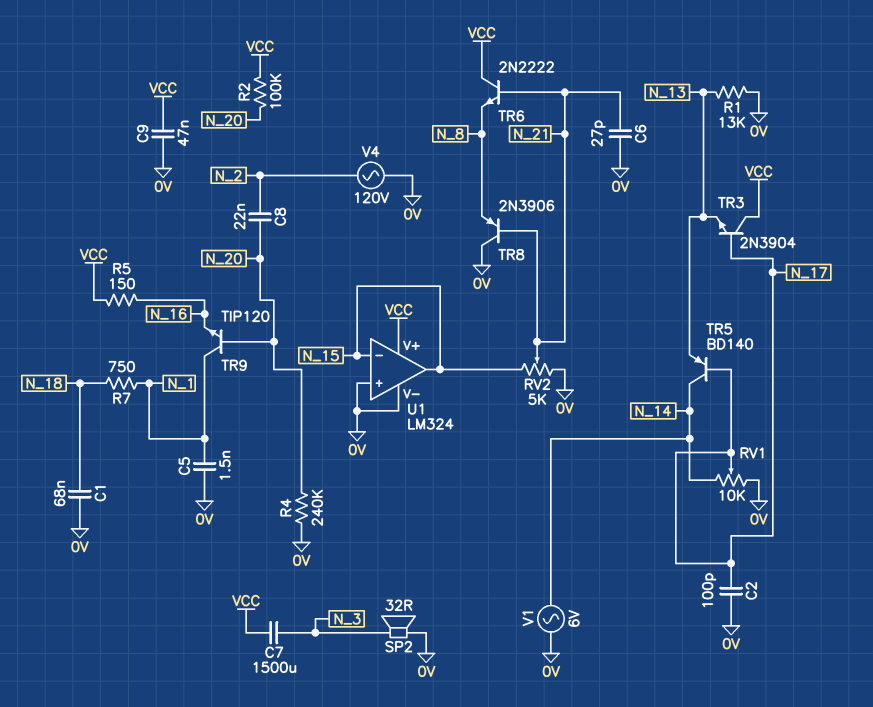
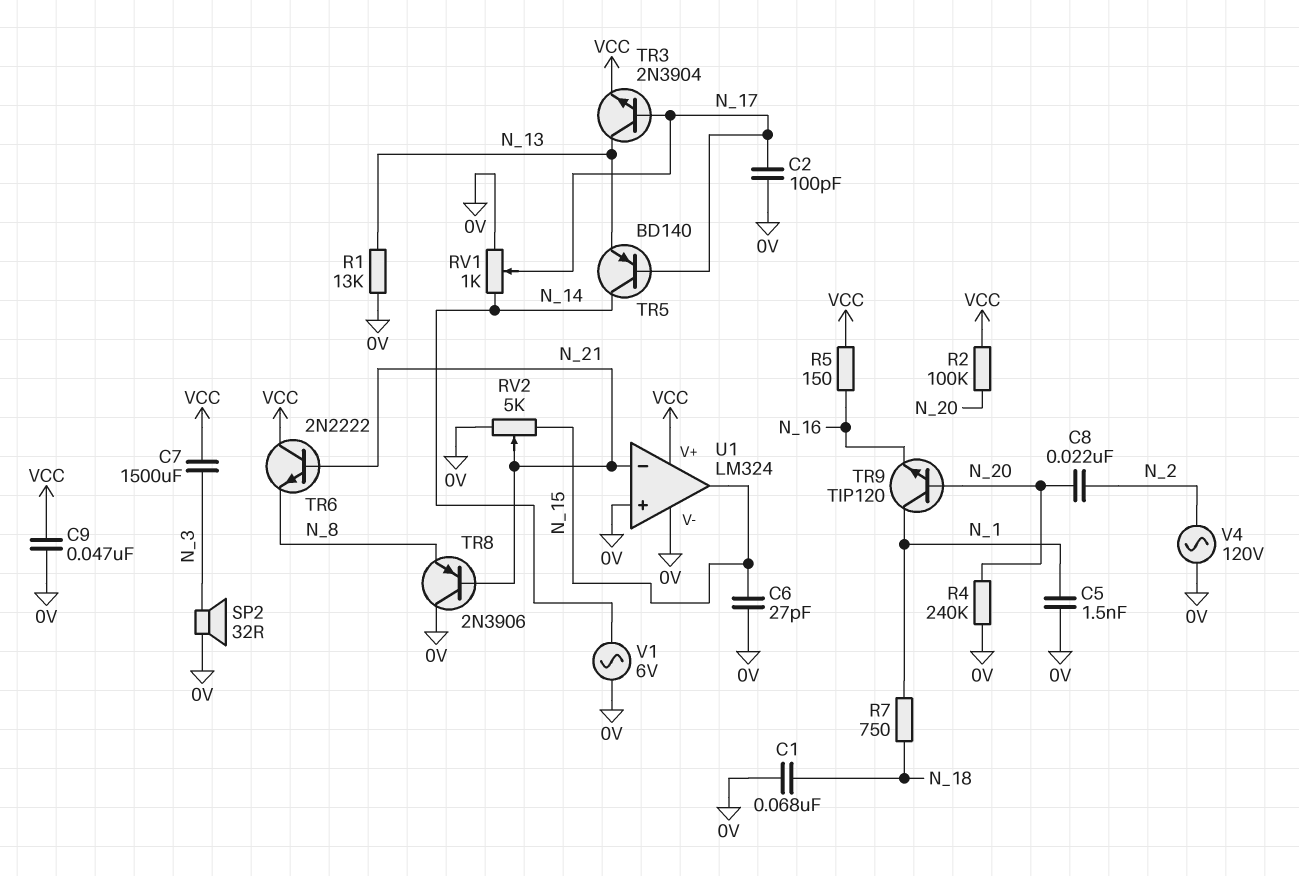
C6: 27pF (0V, N_21) -> 27pF (0V, N_15)
RV1: 10k (0V, N_14, wiper N_17) -> 1k (0V, N_14, wiper N_17)
TR3: NPN 2N3904 (B N_17, C VCC, E N_13) -> NPN 2N3904 (B N_17, C N_13, E VCC)
U1 pin in-: N_15 -> N_21

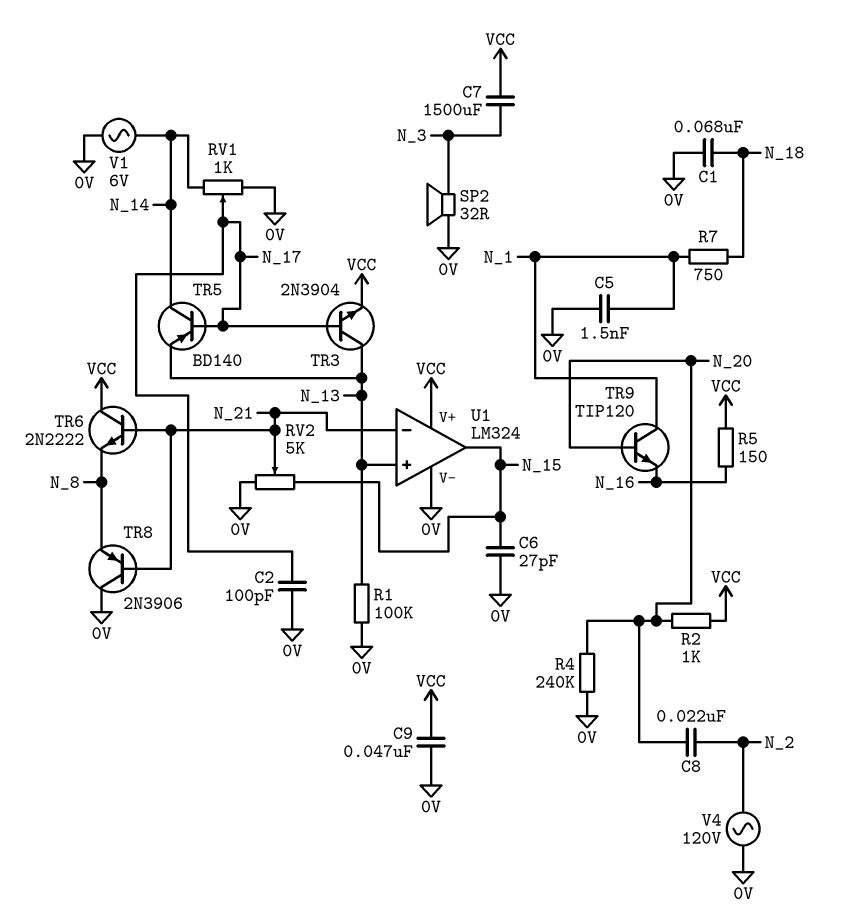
R1: 13k (0V, N_13) -> 100k (0V, N_13)
R2: 100k (N_20, VCC) -> 1k (N_20, VCC)
U1 pin in+: 0V -> N_13

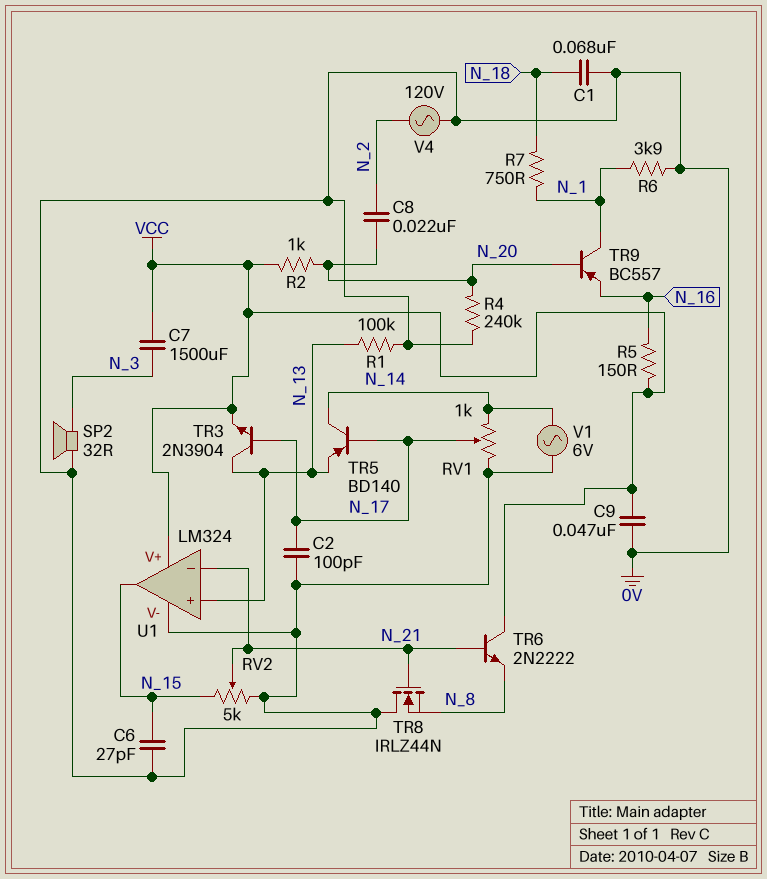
C5: 1.5nF (0V, N_1) -> none
R6: none -> 3.9k (0V, N_1)
TR8: PNP 2N3906 (B N_21, C 0V, E N_8) -> NMOS IRLZ44N (G N_21, D 0V, S N_8)
TR9: NPN TIP120 (B N_20, C N_1, E N_16) -> PNP BC557 (B N_20, C N_1, E N_16)

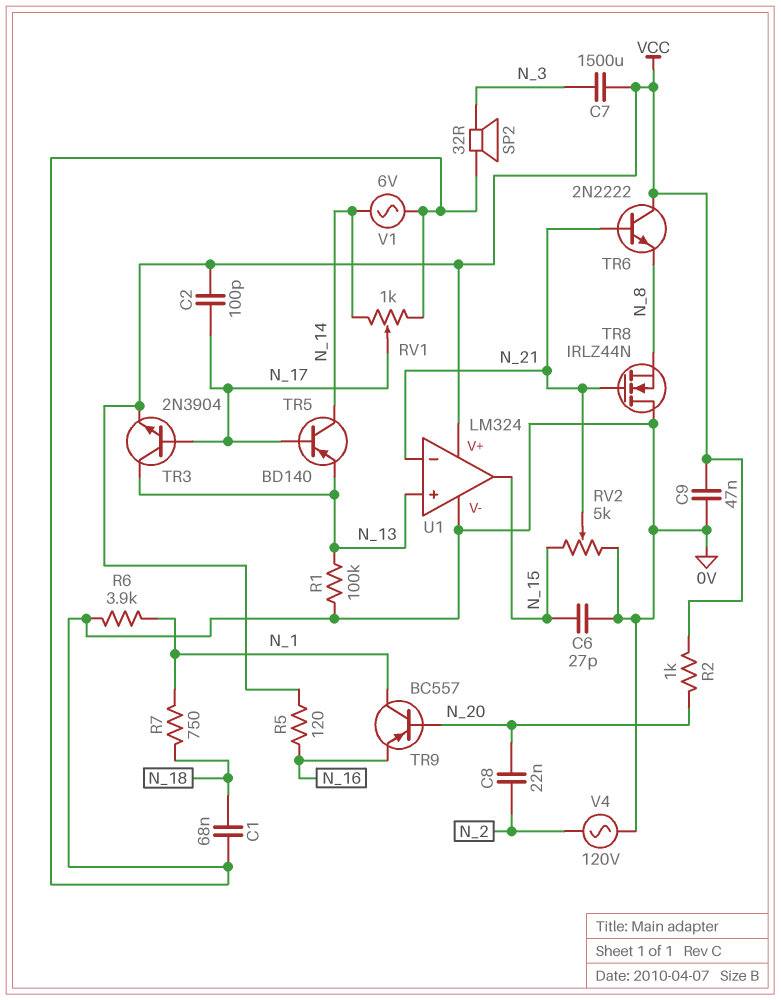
C2: 100pF (0V, N_17) -> 100pF (N_17, VCC)
R4: 240k (0V, N_20) -> none
R5: 150 (N_16, VCC) -> 120 (N_16, VCC)

